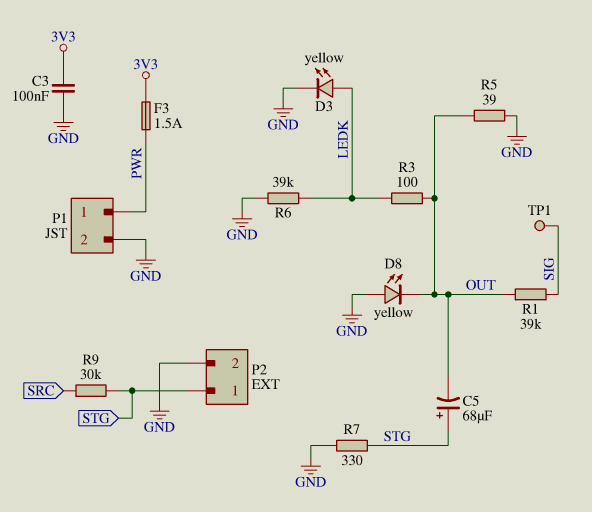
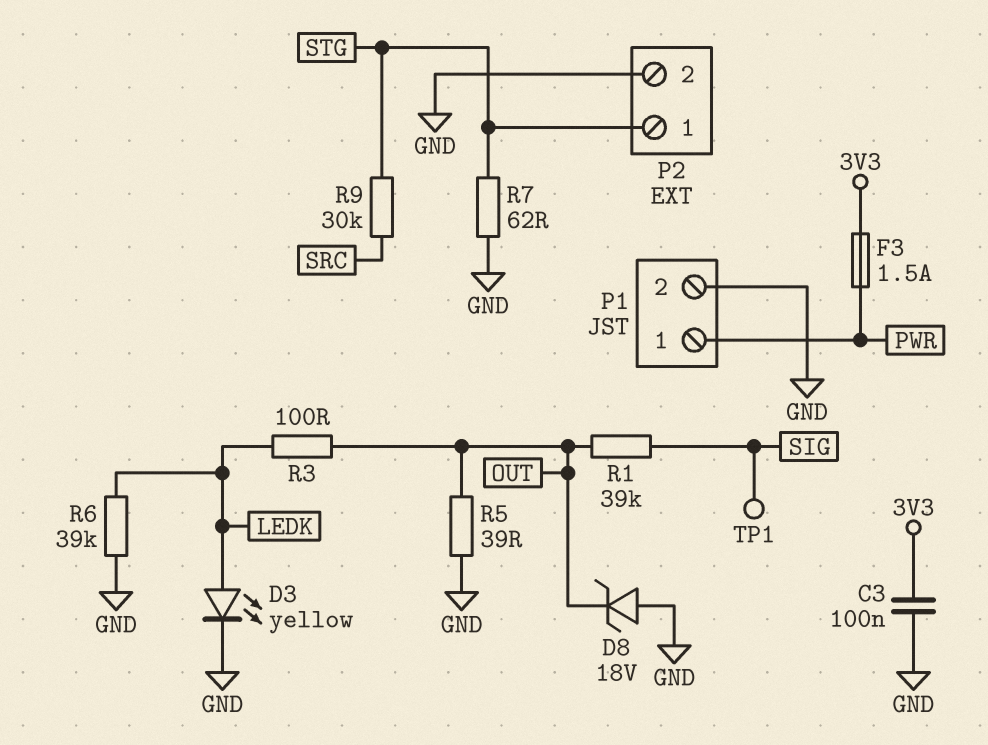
C5: 68uF (plus STG, minus OUT) -> none
D8: LED yellow (A GND, K OUT) -> zener 18V (A GND, K OUT)
R7: 330 (GND, STG) -> 62 (GND, STG)

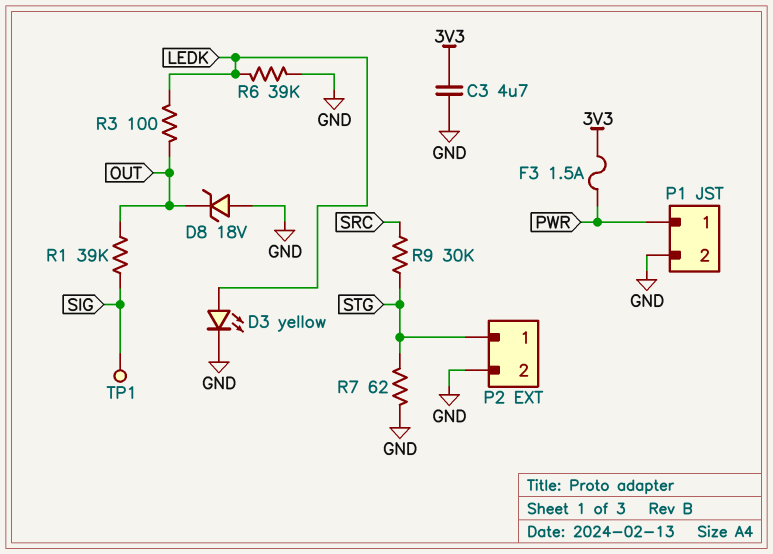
C3: 100nF (3V3, GND) -> 4.7uF (3V3, GND)
R5: 39 (GND, OUT) -> none

